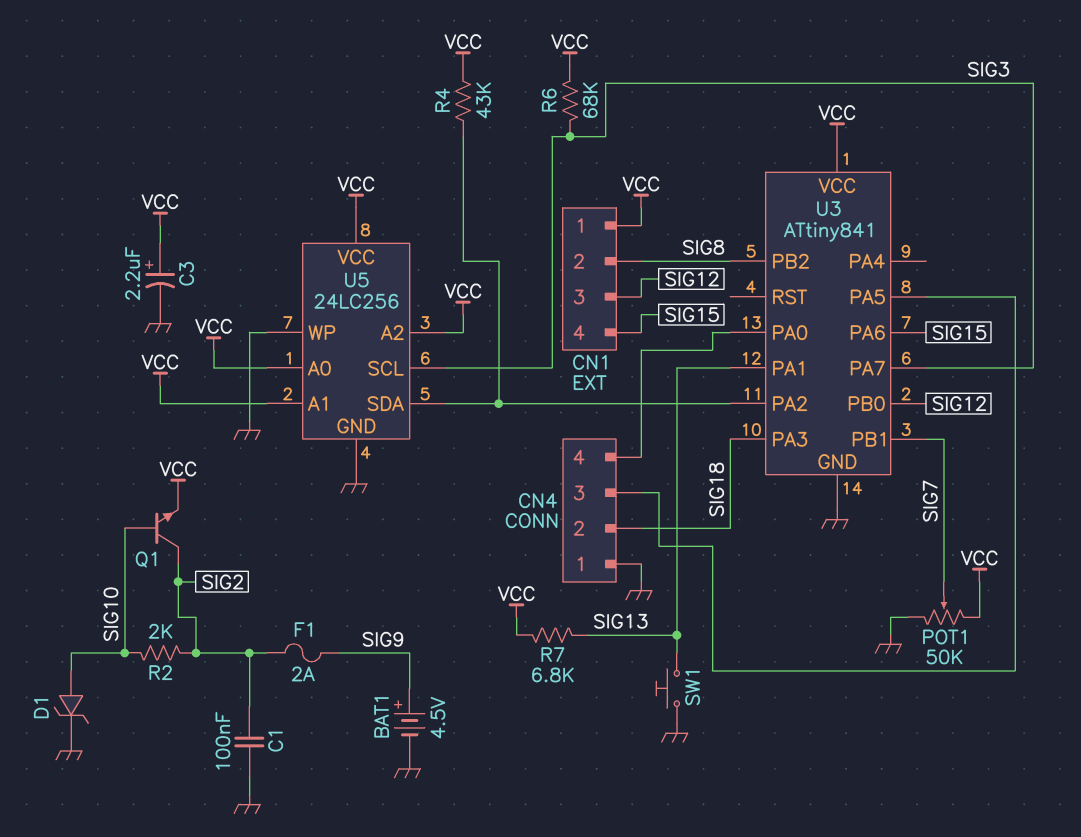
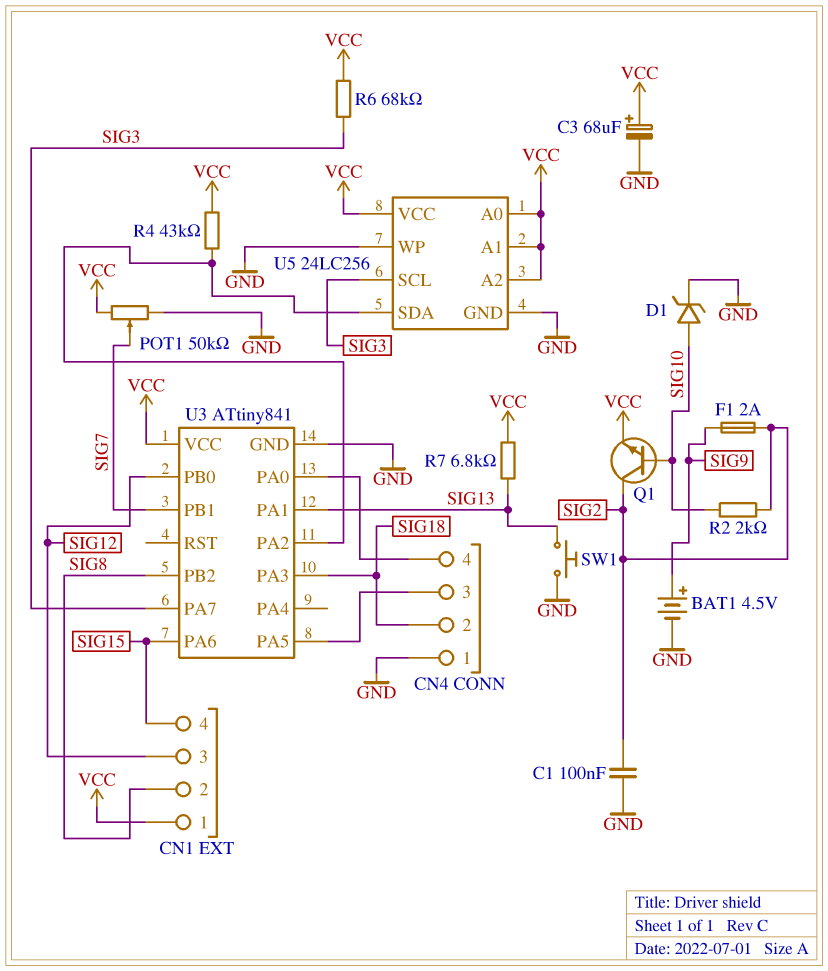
C3: 2.2uF (plus VCC, minus GND) -> 68uF (plus VCC, minus GND)

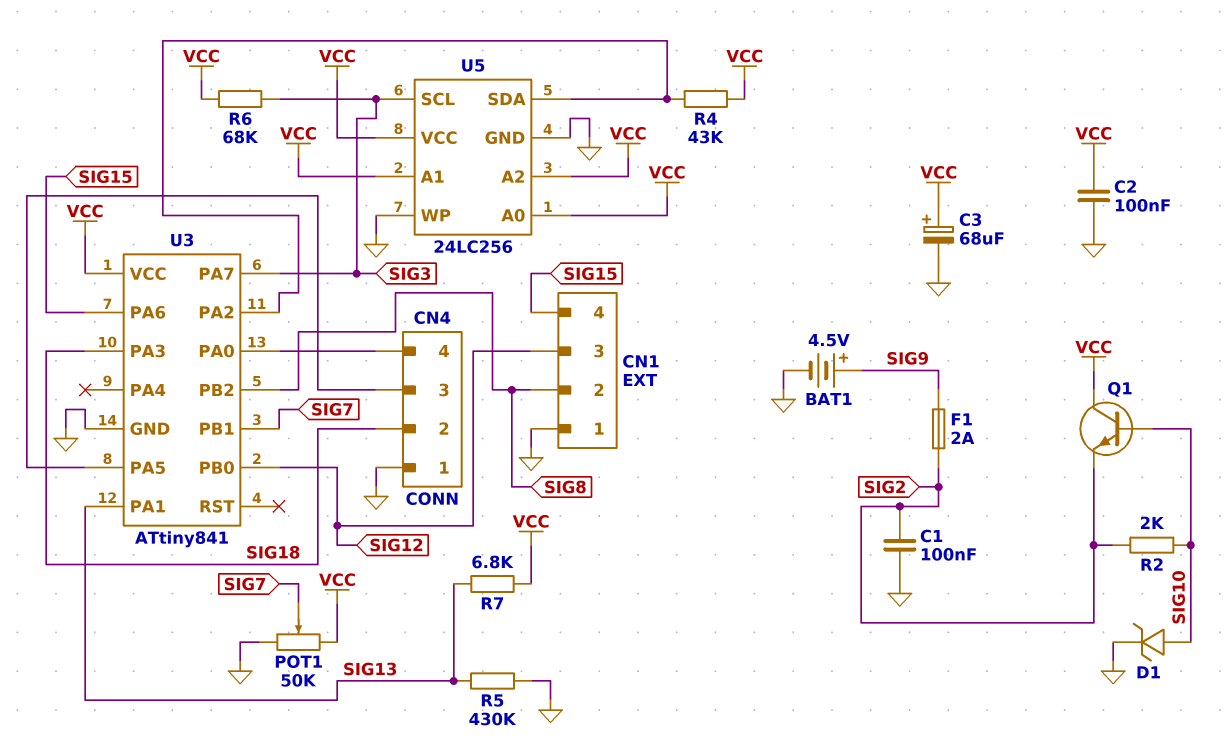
C2: none -> 100nF (GND, VCC)
CN1 pin 1: VCC -> GND
Q1: NPN (B SIG10, C SIG2, E VCC) -> NPN (B SIG10, C VCC, E SIG2)
R5: none -> 430k (GND, SIG13)
SW1: button (GND, SIG13) -> none

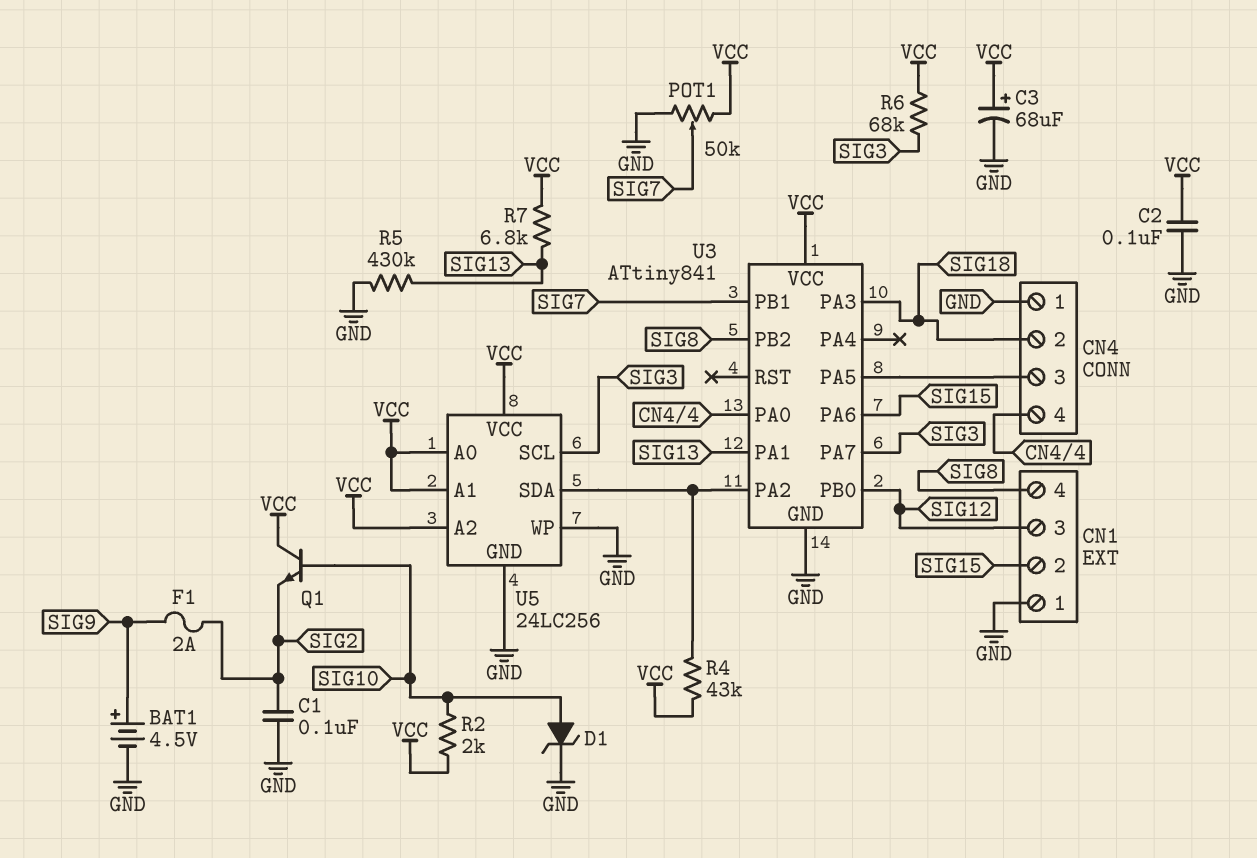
CN1 pin 2: SIG8 -> SIG15
CN1 pin 4: SIG15 -> SIG8
R2: 2k (SIG2, SIG10) -> 2k (SIG10, VCC)

